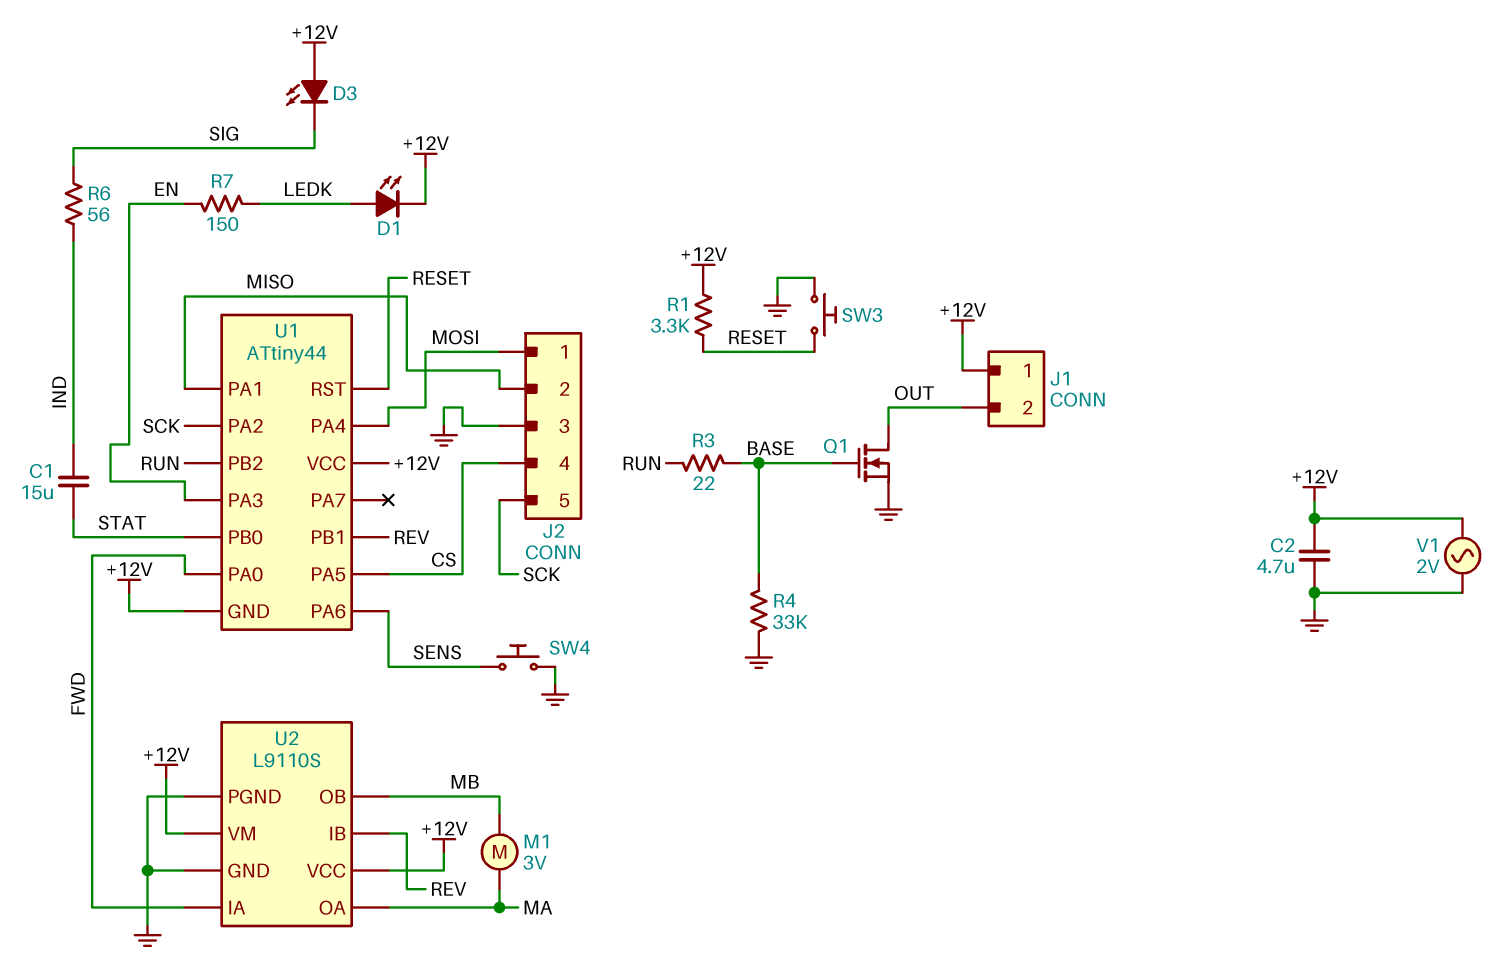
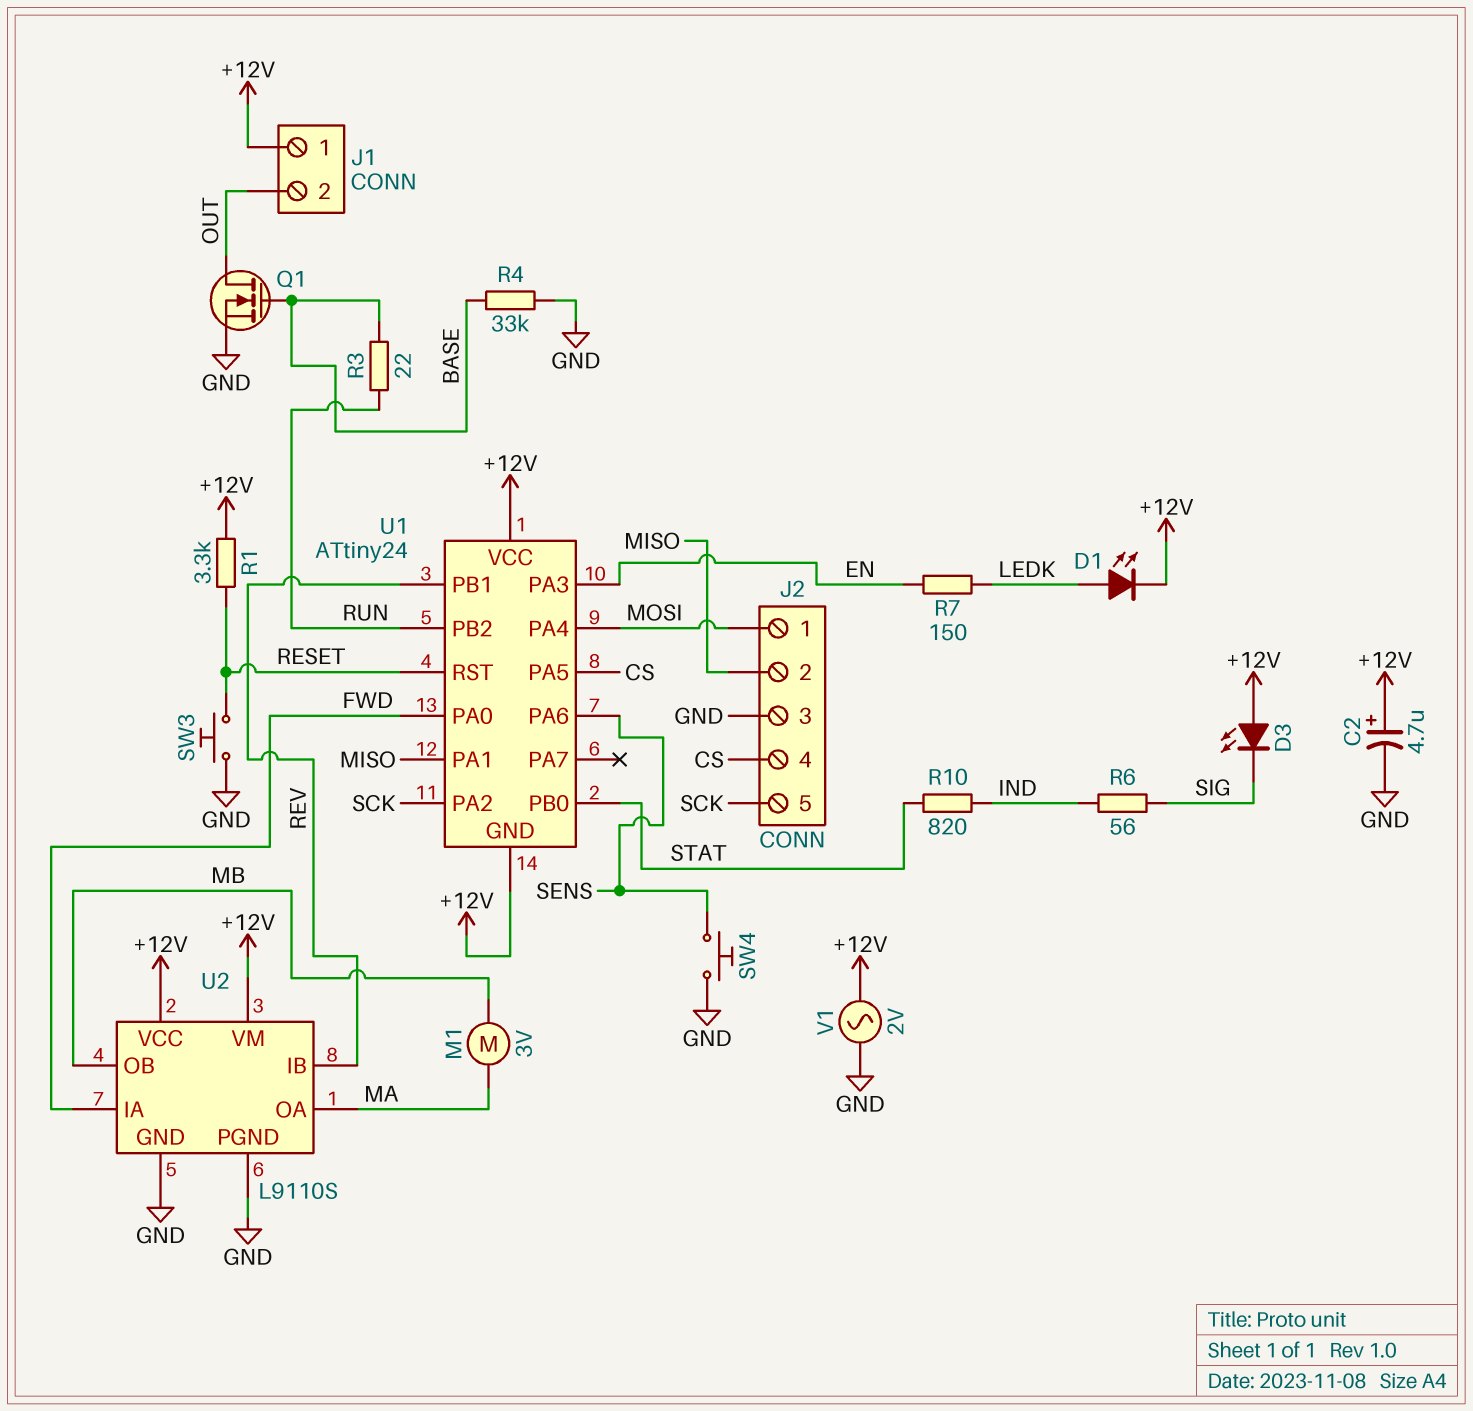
C1: 15uF (IND, STAT) -> none
C2: 4.7uF (+12V, GND) -> 4.7uF (plus +12V, minus GND)
R10: none -> 820 (IND, STAT)
U1: ATtiny44 -> ATtiny24

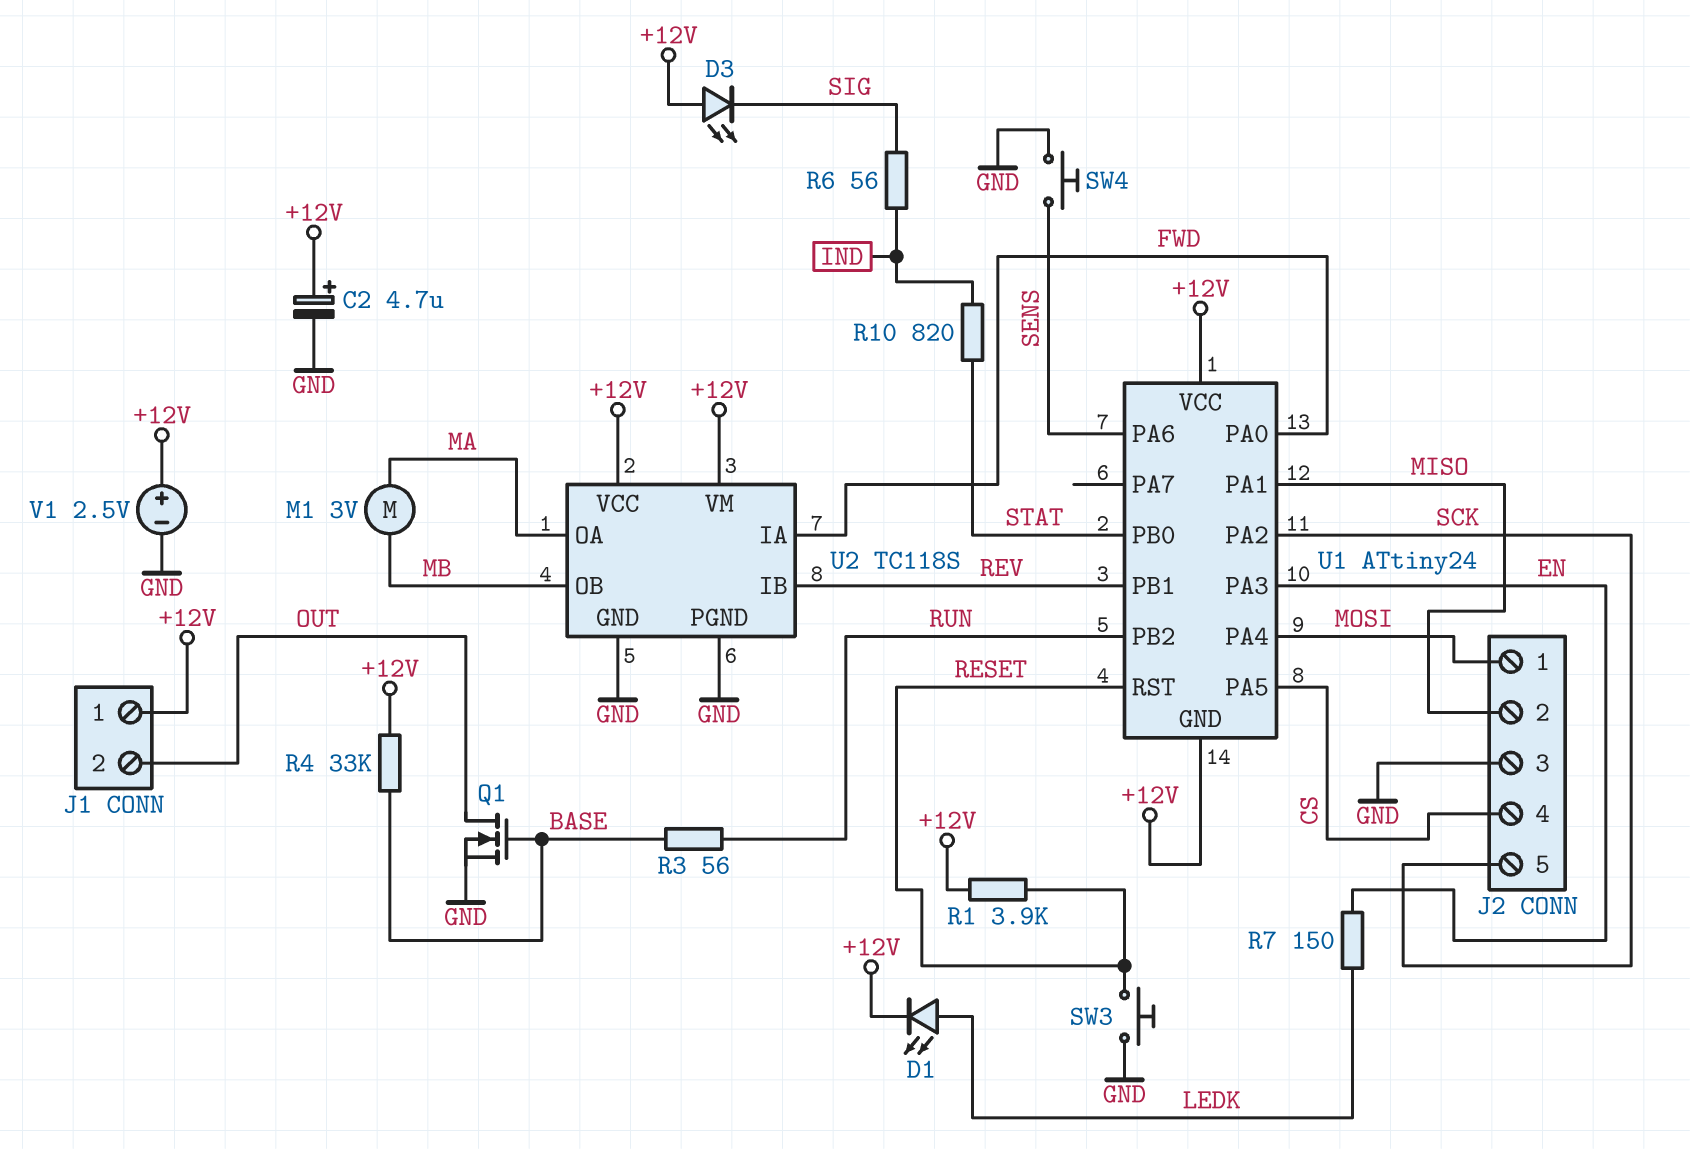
R1: 3.3k (+12V, RESET) -> 3.9k (+12V, RESET)
R3: 22 (BASE, RUN) -> 56 (BASE, RUN)
R4: 33k (BASE, GND) -> 33k (+12V, BASE)
U2: L9110S -> TC118S
V1: AC 2V (+12V, GND) -> 2.5V (plus +12V, minus GND)

